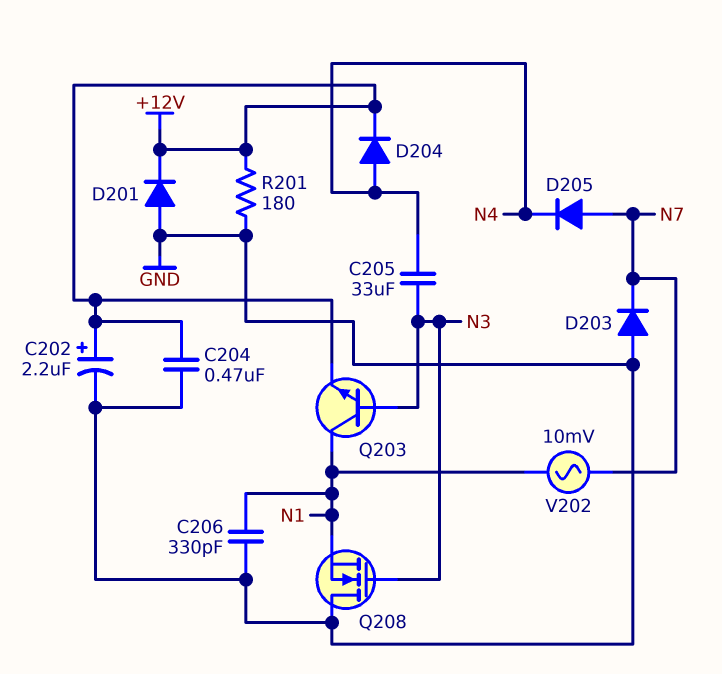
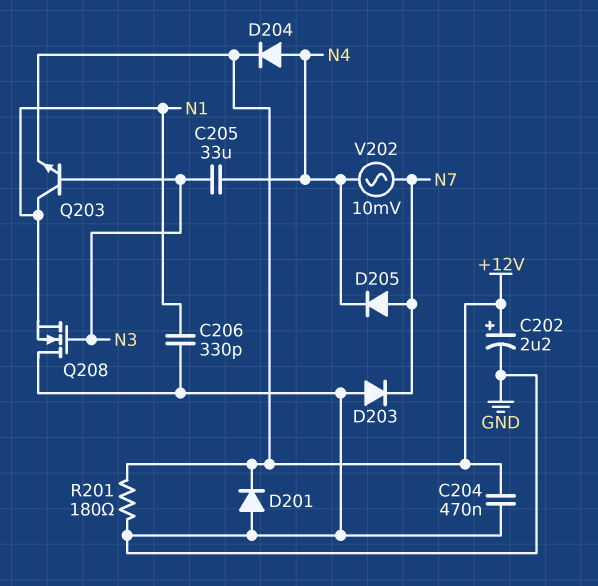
V202: AC 10mV (N1, N7) -> AC 10mV (N4, N7)

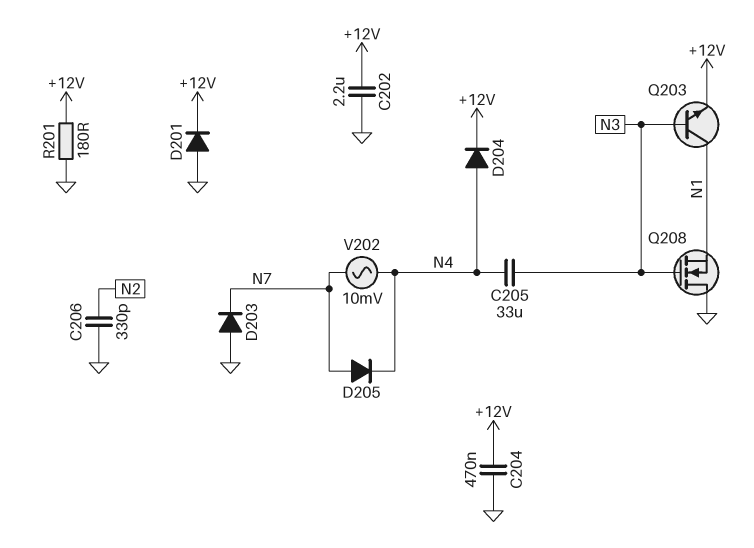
C202: 2.2uF (plus +12V, minus GND) -> 2.2uF (+12V, GND)
C206: 330pF (GND, N1) -> 330pF (GND, N2)

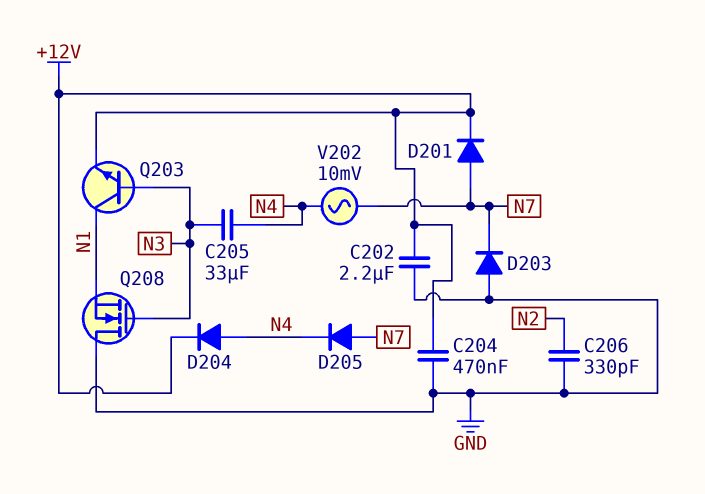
D201: diode (A GND, K +12V) -> diode (A N7, K +12V)
R201: 180 (+12V, GND) -> none

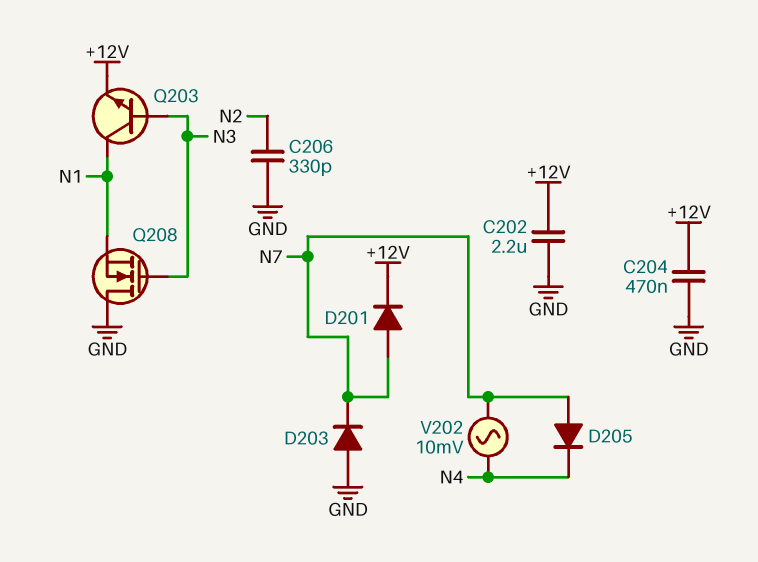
C205: 33uF (N3, N4) -> none
D204: diode (A N4, K +12V) -> none

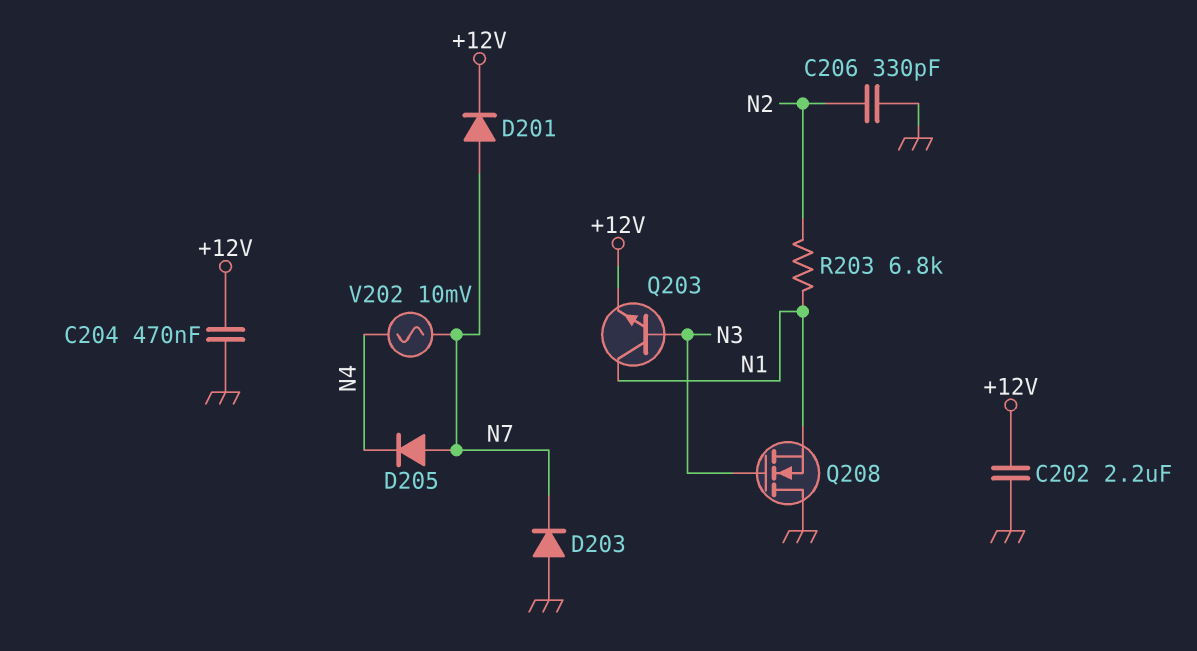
R203: none -> 6.8k (N1, N2)

